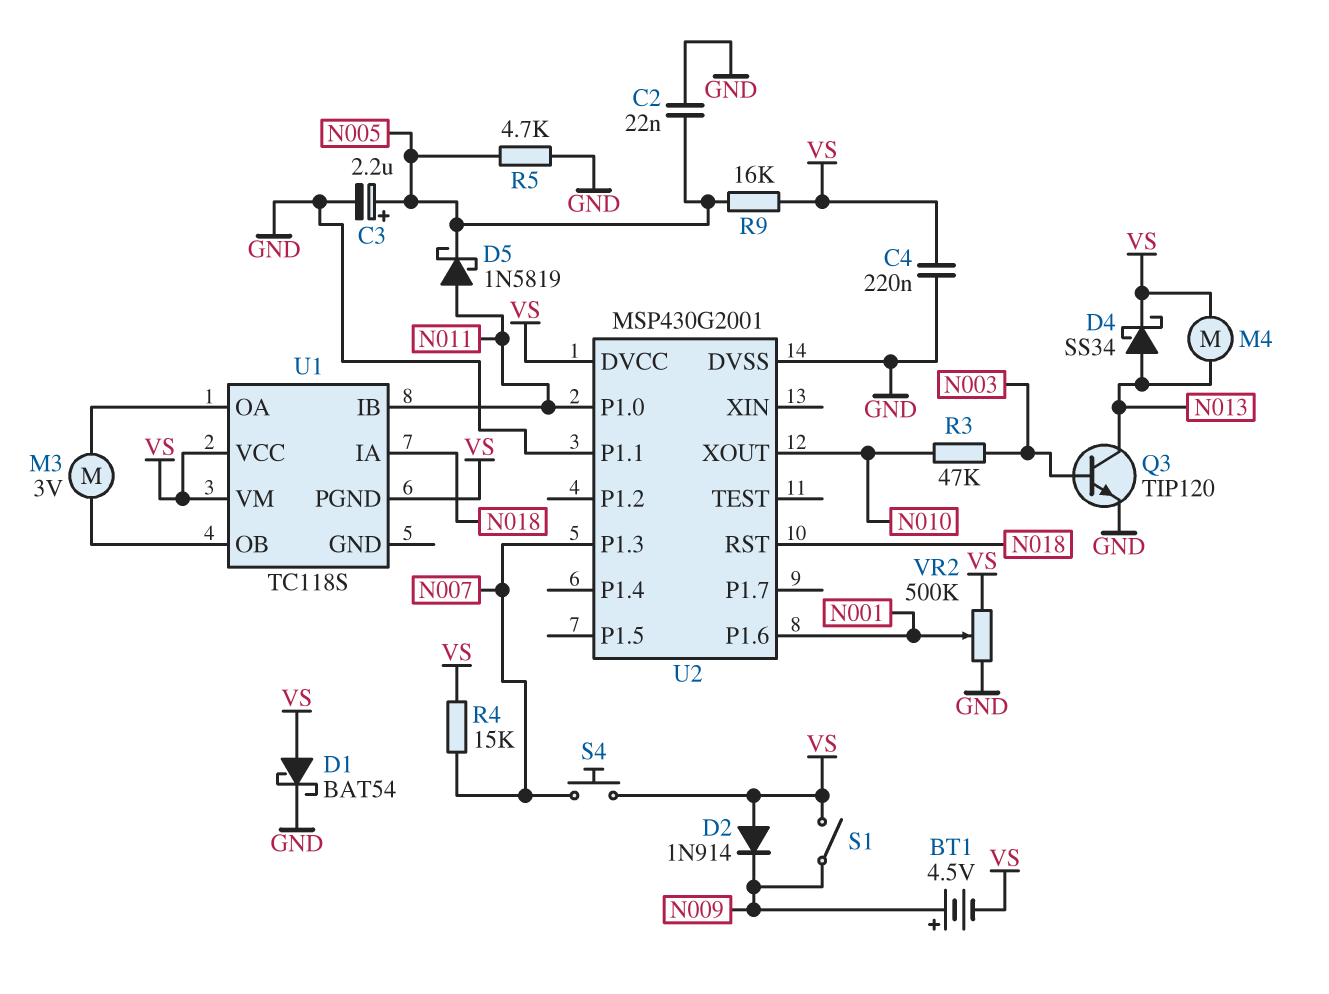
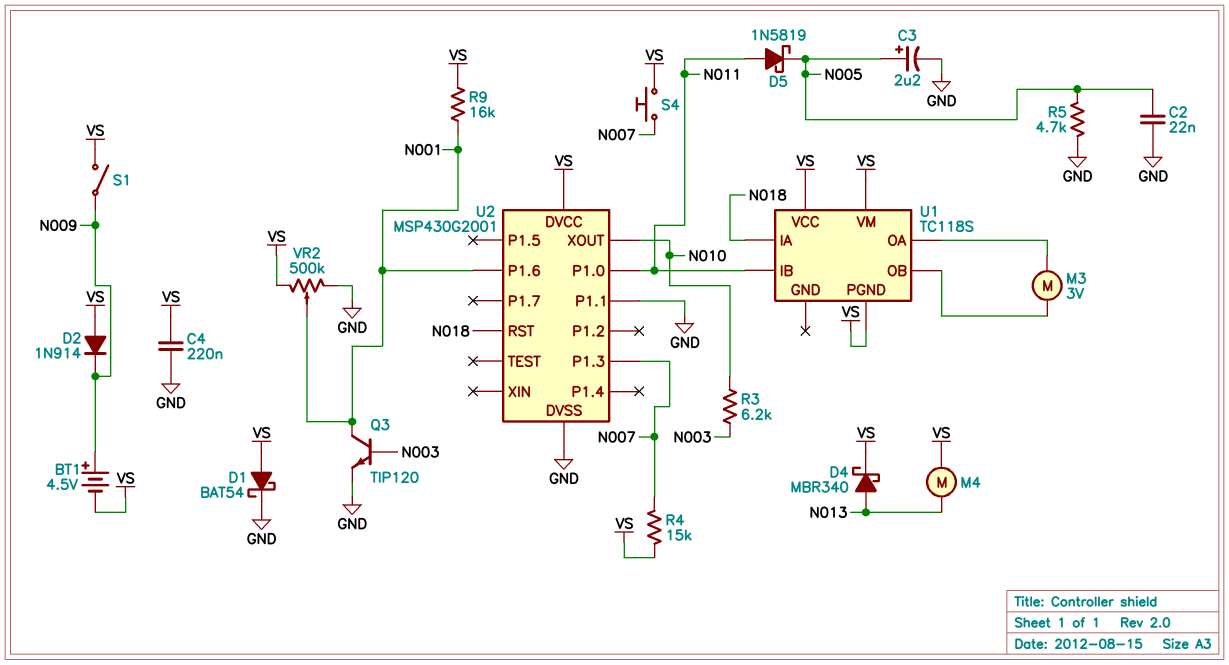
D4: schottky SS34 (A N013, K VS) -> schottky MBR340 (A N013, K VS)
Q3: NPN TIP120 (B N003, C N013, E GND) -> NPN TIP120 (B N003, C N001, E GND)
R3: 47k (N003, N010) -> 6.2k (N003, N010)
R9: 16k (N005, VS) -> 16k (N001, VS)

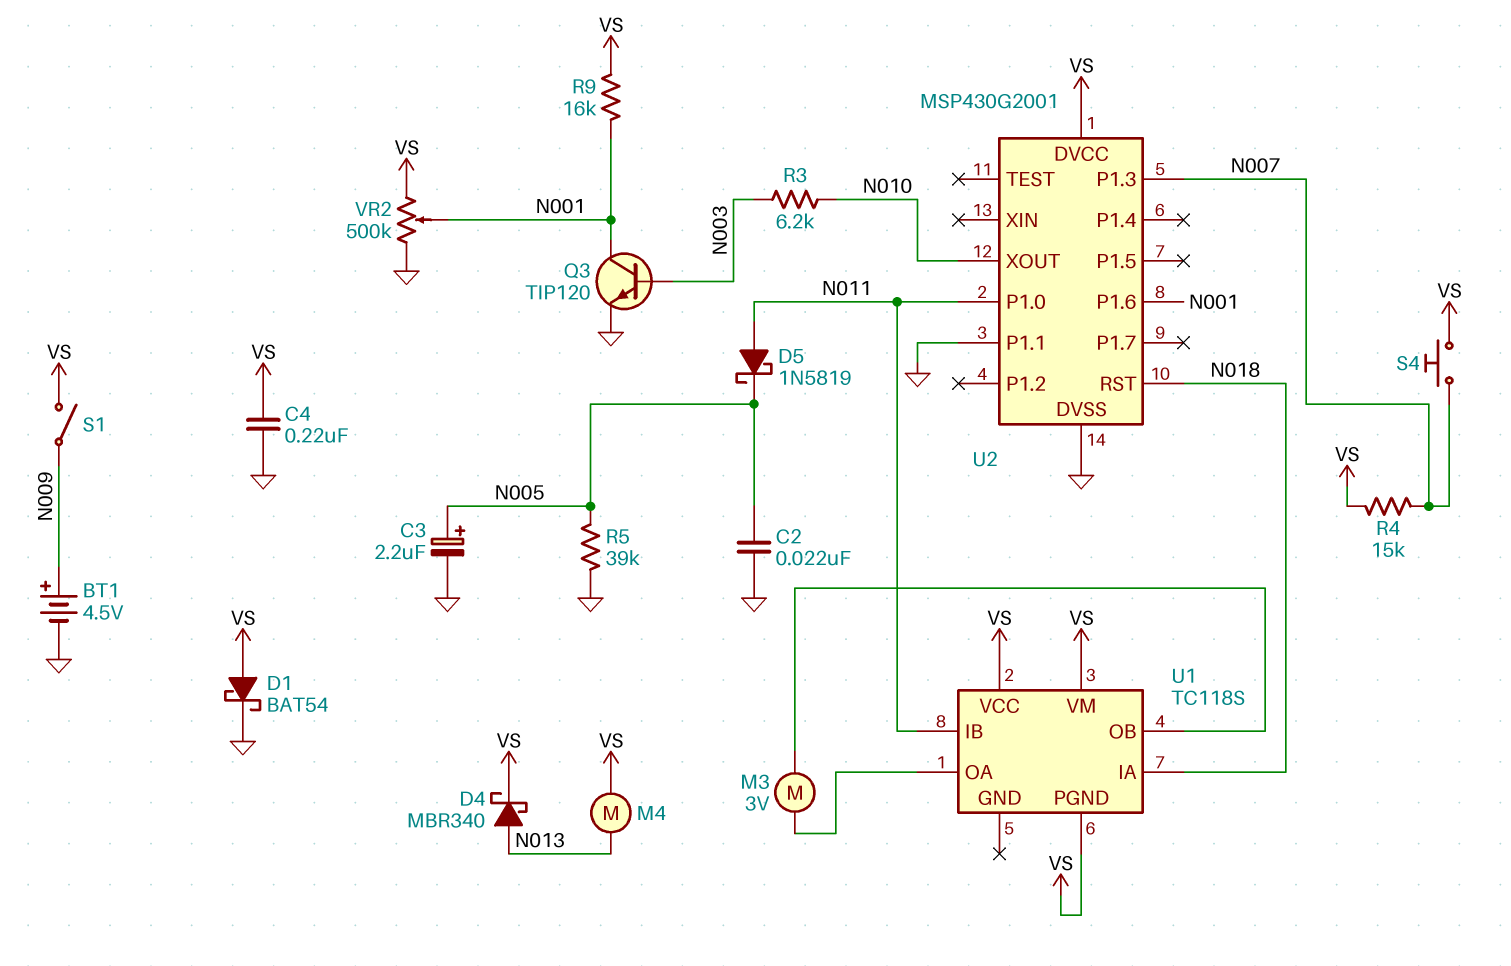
BT1: 4.5V (plus N009, minus VS) -> 4.5V (plus N009, minus GND)
D2: diode 1N914 (A VS, K N009) -> none
R5: 4.7k (GND, N005) -> 39k (GND, N005)

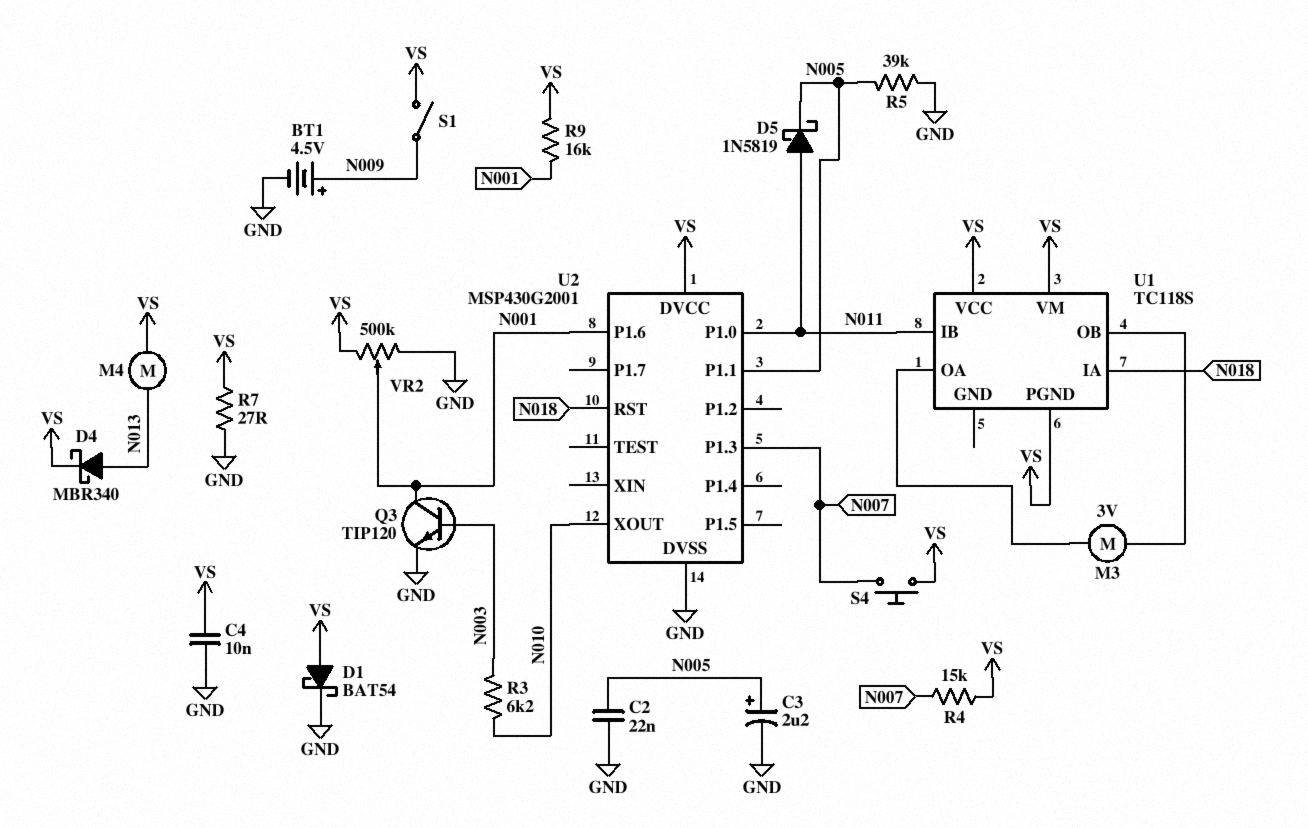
C4: 220nF (GND, VS) -> 10nF (GND, VS)
R7: none -> 27 (GND, VS)
U2 pin P1.1: GND -> N005

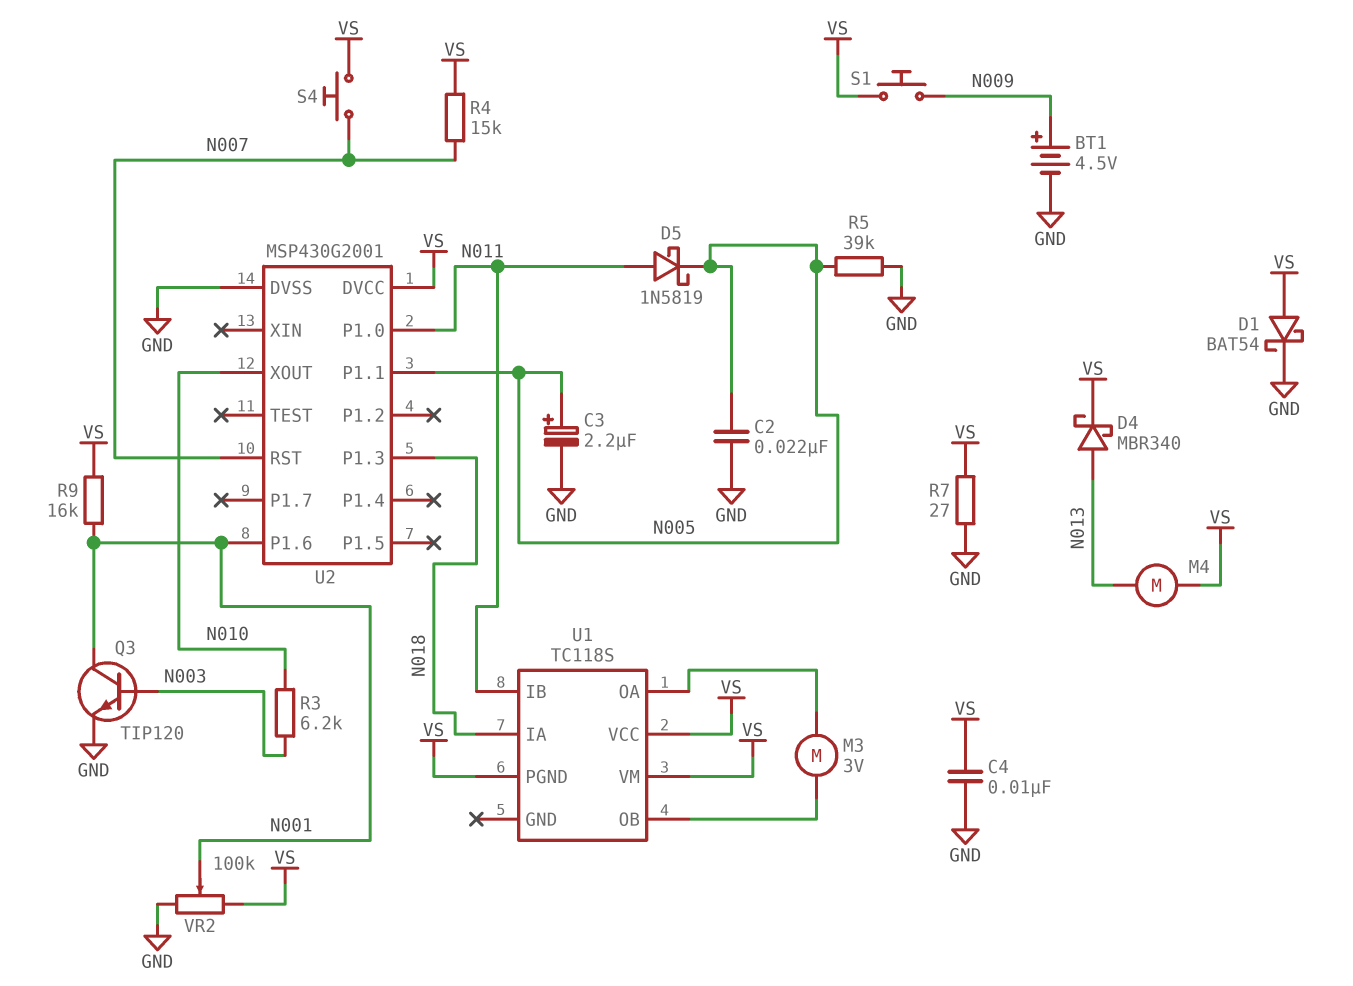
S1: switch (N009, VS) -> button (N009, VS)
U2 pin P1.3: N007 -> N018
U2 pin RST: N018 -> N007
VR2: 500k (GND, VS, wiper N001) -> 100k (GND, VS, wiper N001)

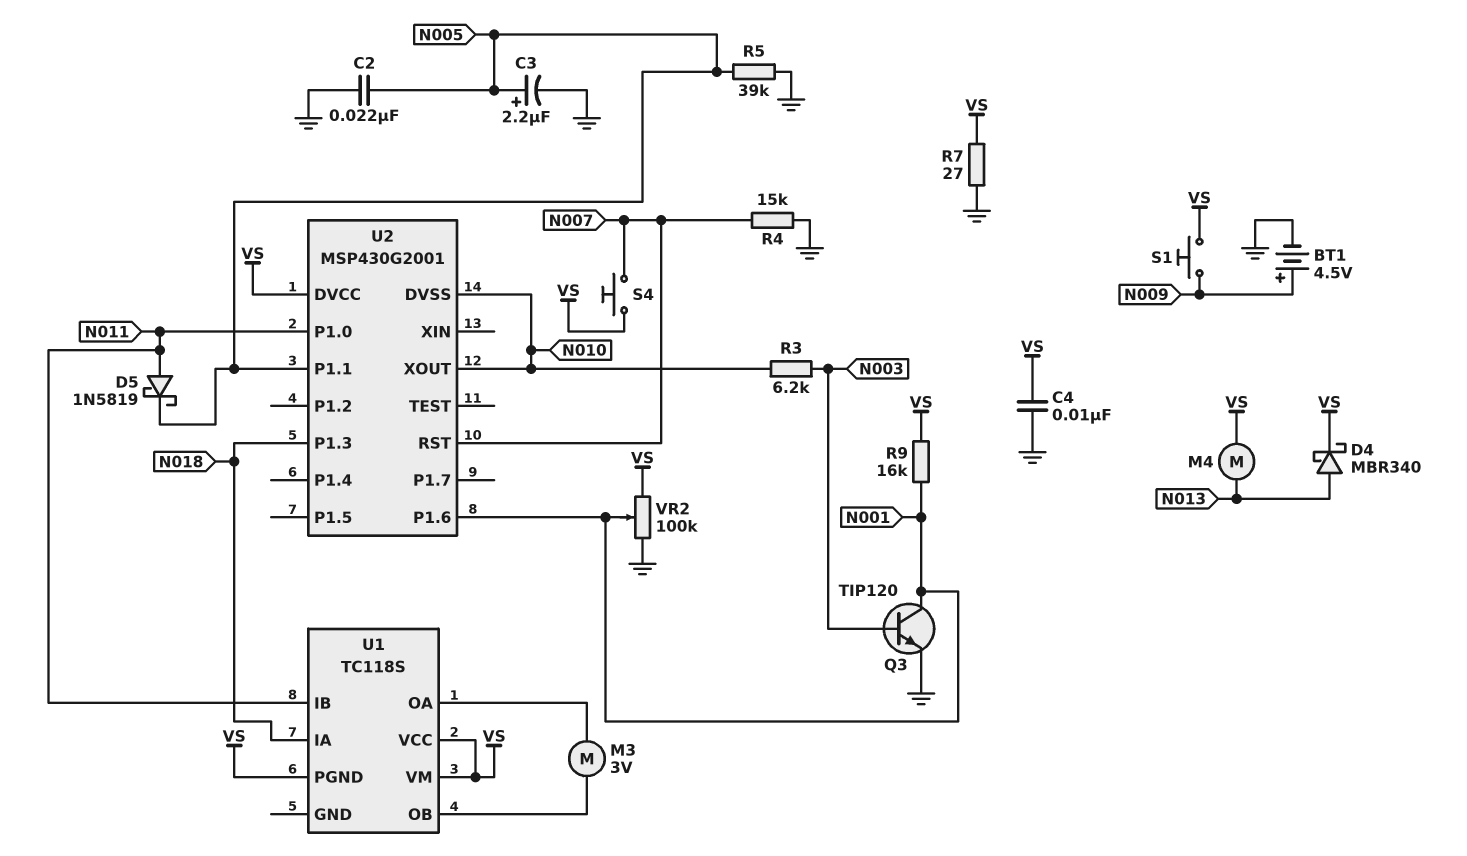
D1: schottky BAT54 (A VS, K GND) -> none
R4: 15k (N007, VS) -> 15k (GND, N007)
U2 pin DVSS: GND -> N010

